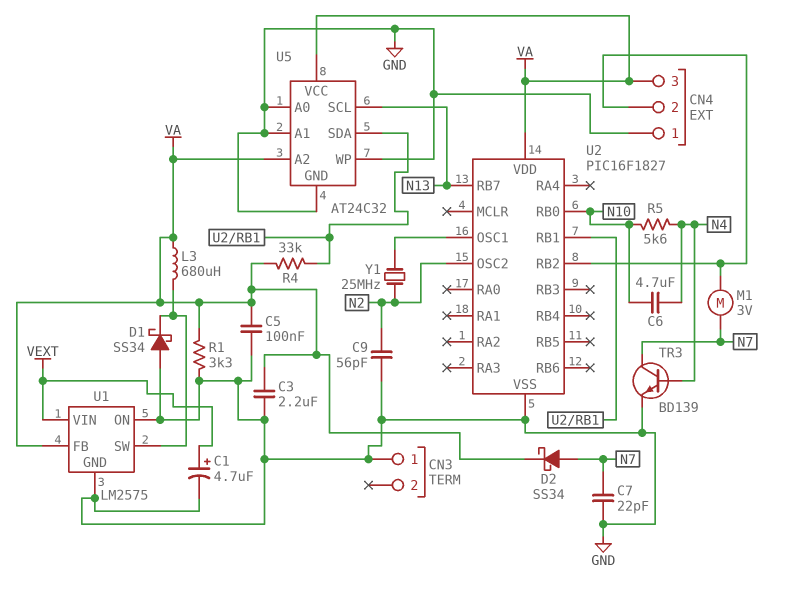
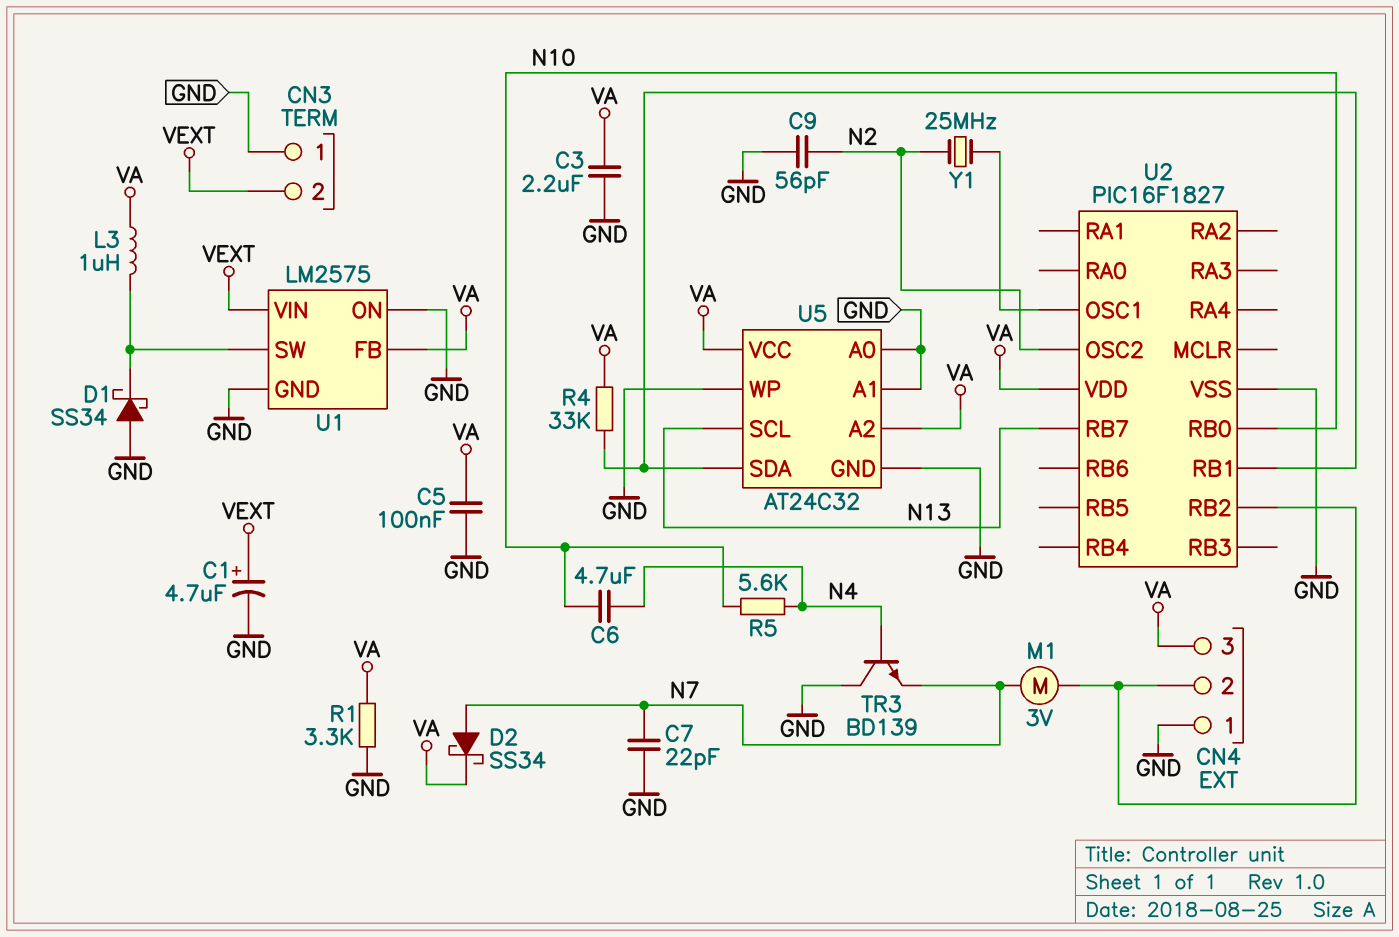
CN3 pin 2: none -> VEXT
L3: 680uH (U1/SW, VA) -> 1uH (U1/SW, VA)
TR3: NPN BD139 (B N4, C N7, E GND) -> NPN BD139 (B N4, C GND, E N7)

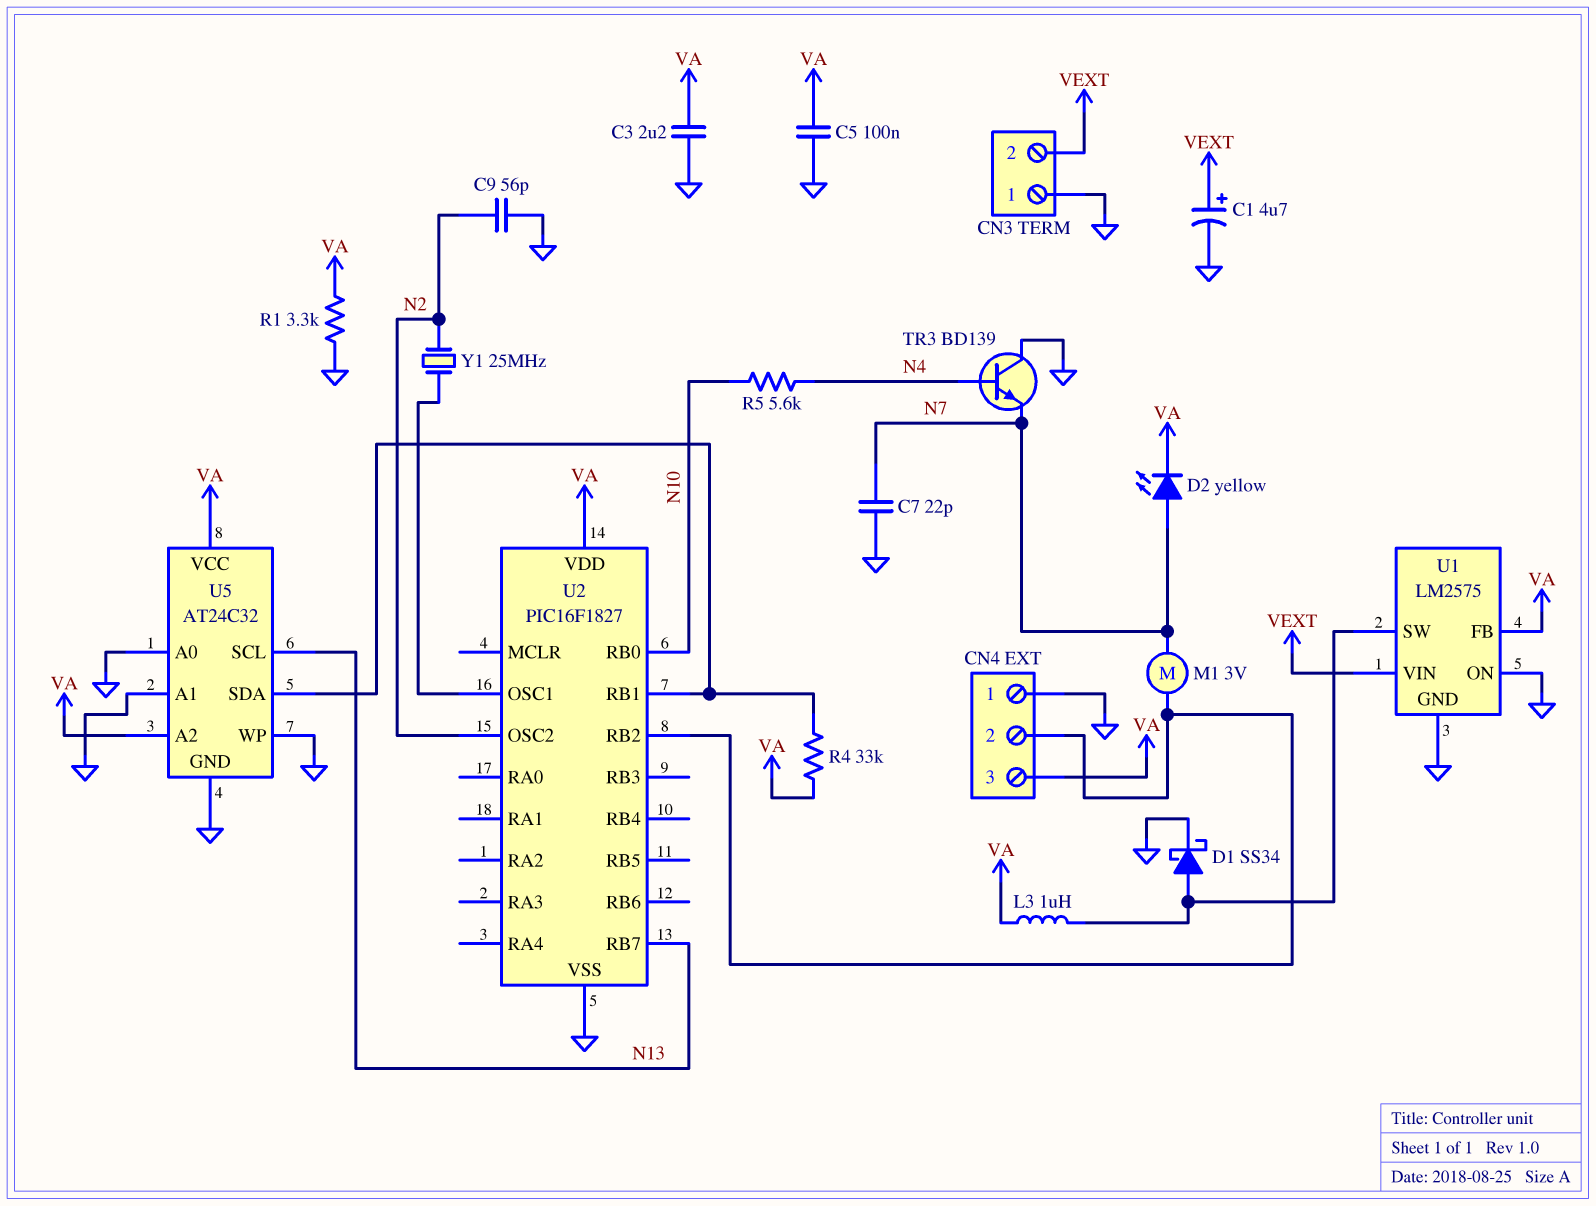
C6: 4.7uF (N4, N10) -> none
D1: schottky SS34 (A GND, K U1/SW) -> schottky SS34 (A U1/SW, K GND)
D2: schottky SS34 (A N7, K VA) -> LED yellow (A N7, K VA)

